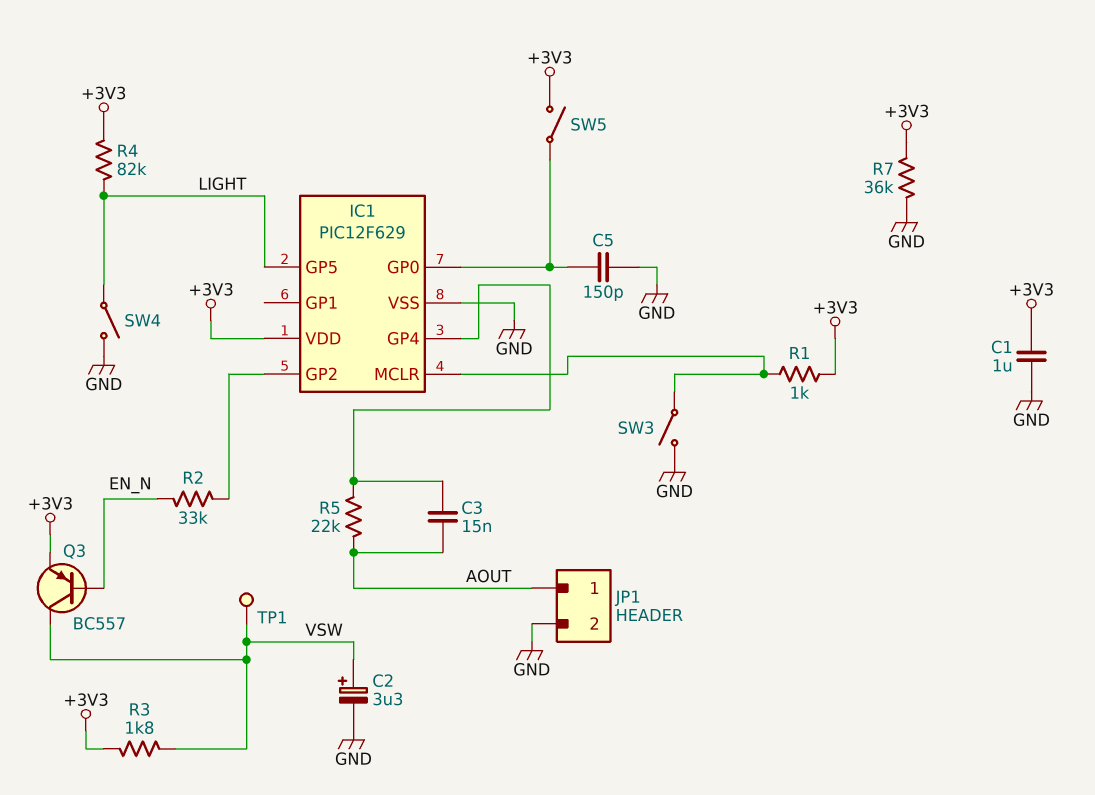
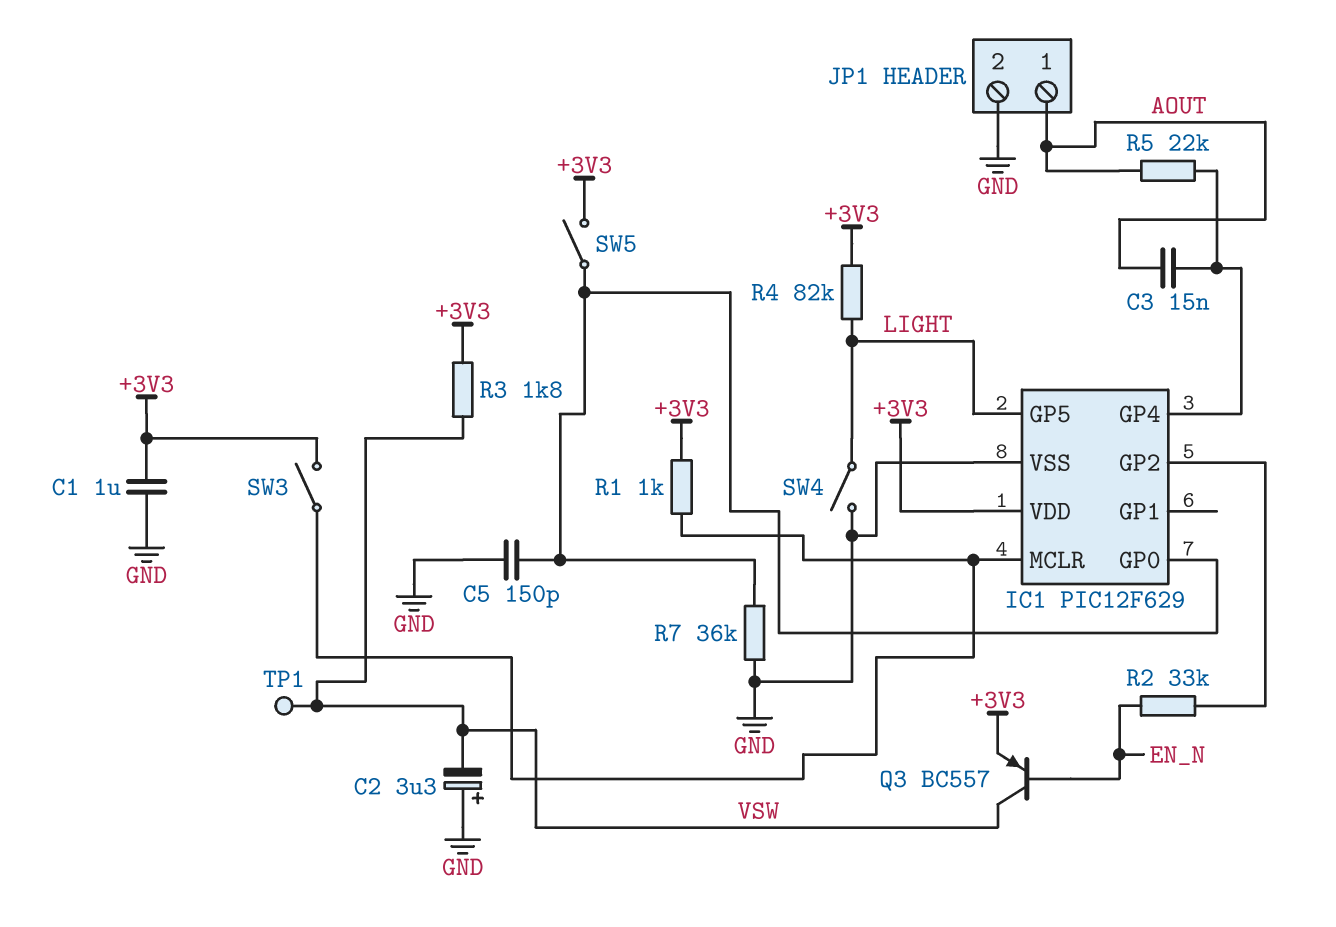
C2: 3.3uF (plus VSW, minus GND) -> 3.3uF (plus GND, minus VSW)
R7: 36k (+3V3, GND) -> 36k (GND, IC1/GP0)
SW3: switch (GND, IC1/MCLR) -> switch (+3V3, IC1/MCLR)

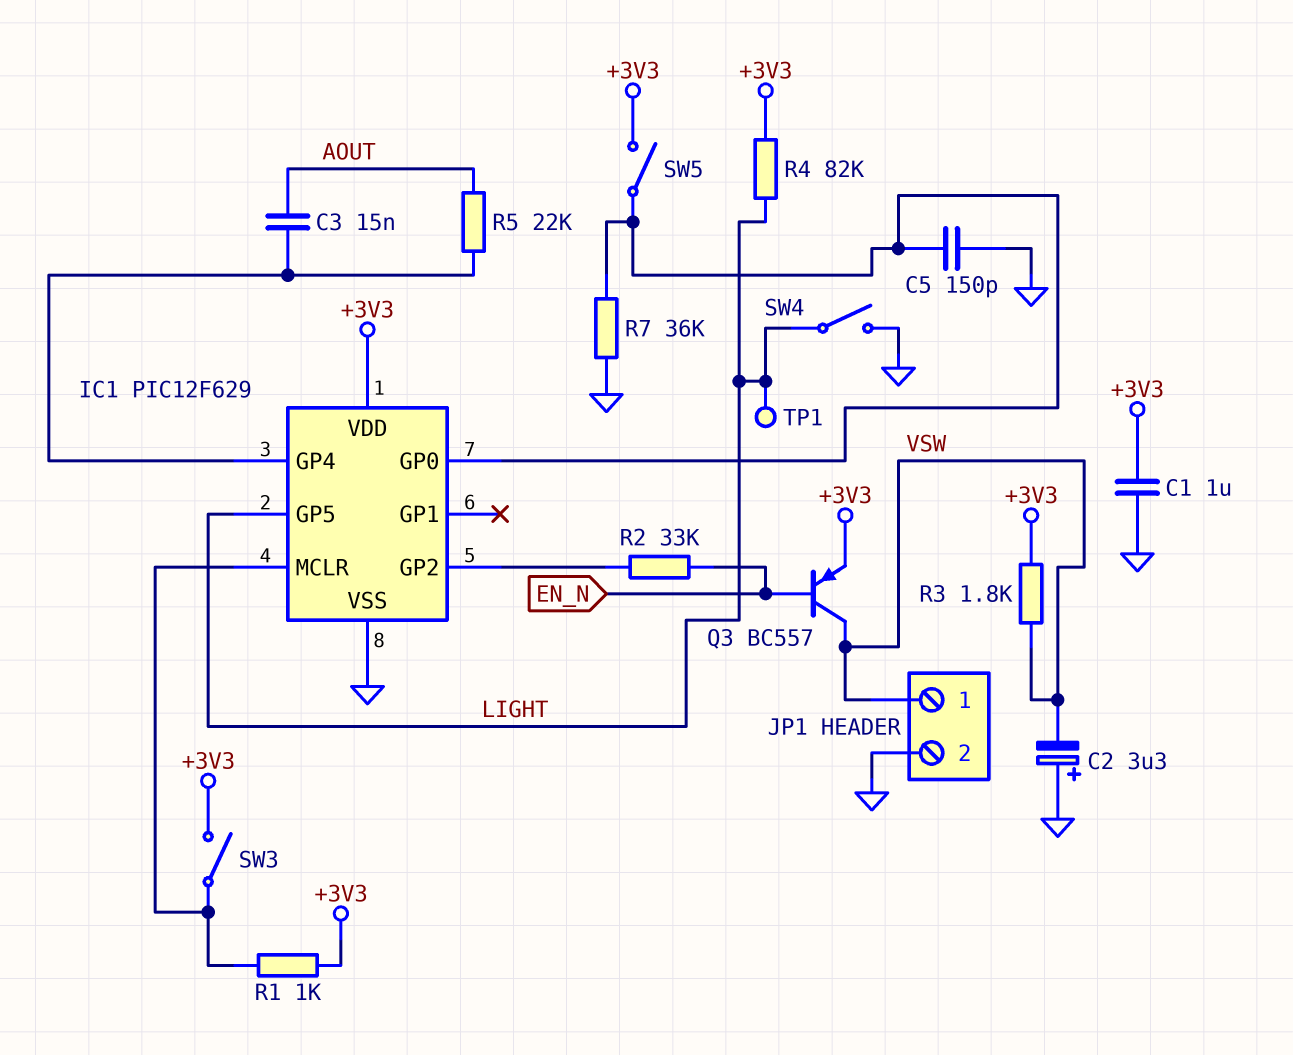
JP1 pin 1: AOUT -> VSW
TP1: test point (VSW) -> test point (LIGHT)

